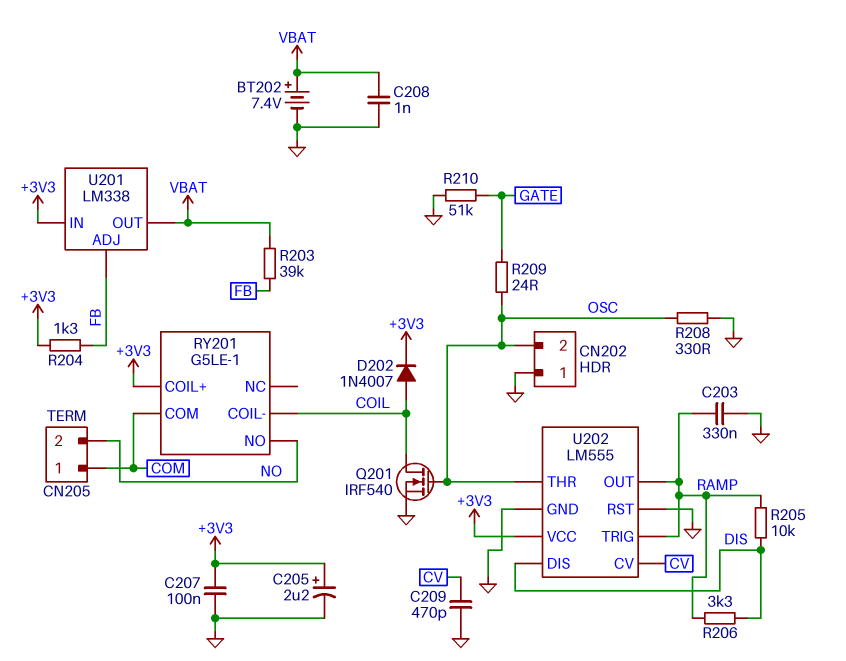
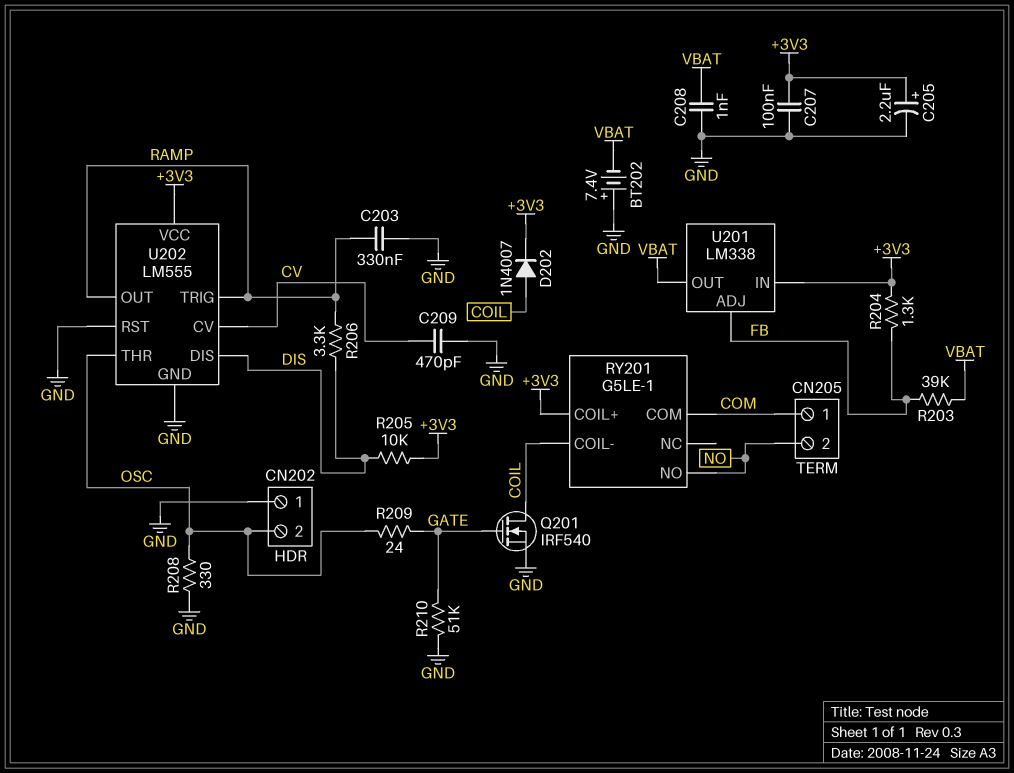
BT202: 7.4V (plus VBAT, minus GND) -> 7.4V (plus GND, minus VBAT)
Q201: NMOS IRF540 (G OSC, D COIL, S GND) -> NMOS IRF540 (G GATE, D COIL, S GND)
R205: 10k (DIS, RAMP) -> 10k (+3V3, DIS)

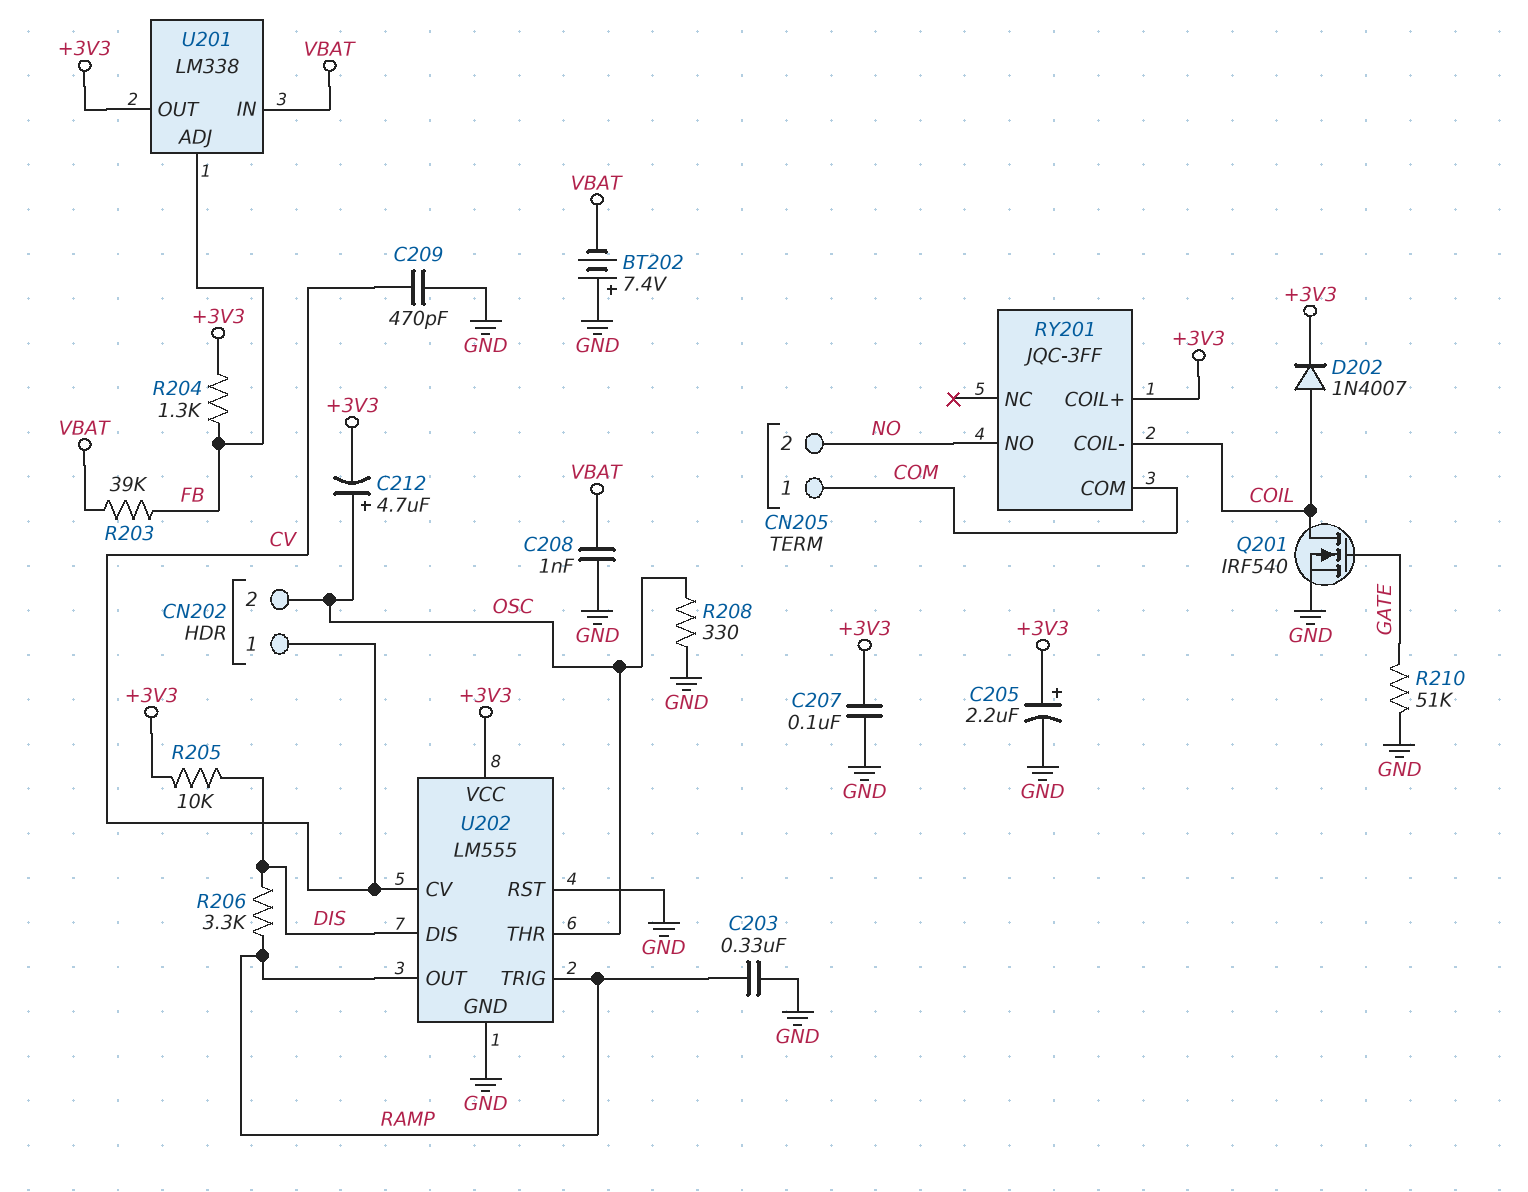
C212: none -> 4.7uF (plus OSC, minus +3V3)
CN202 pin 1: GND -> CV
R209: 24 (GATE, OSC) -> none
RY201: G5LE-1 -> JQC-3FF
U201 pin IN: +3V3 -> VBAT
U201 pin OUT: VBAT -> +3V3

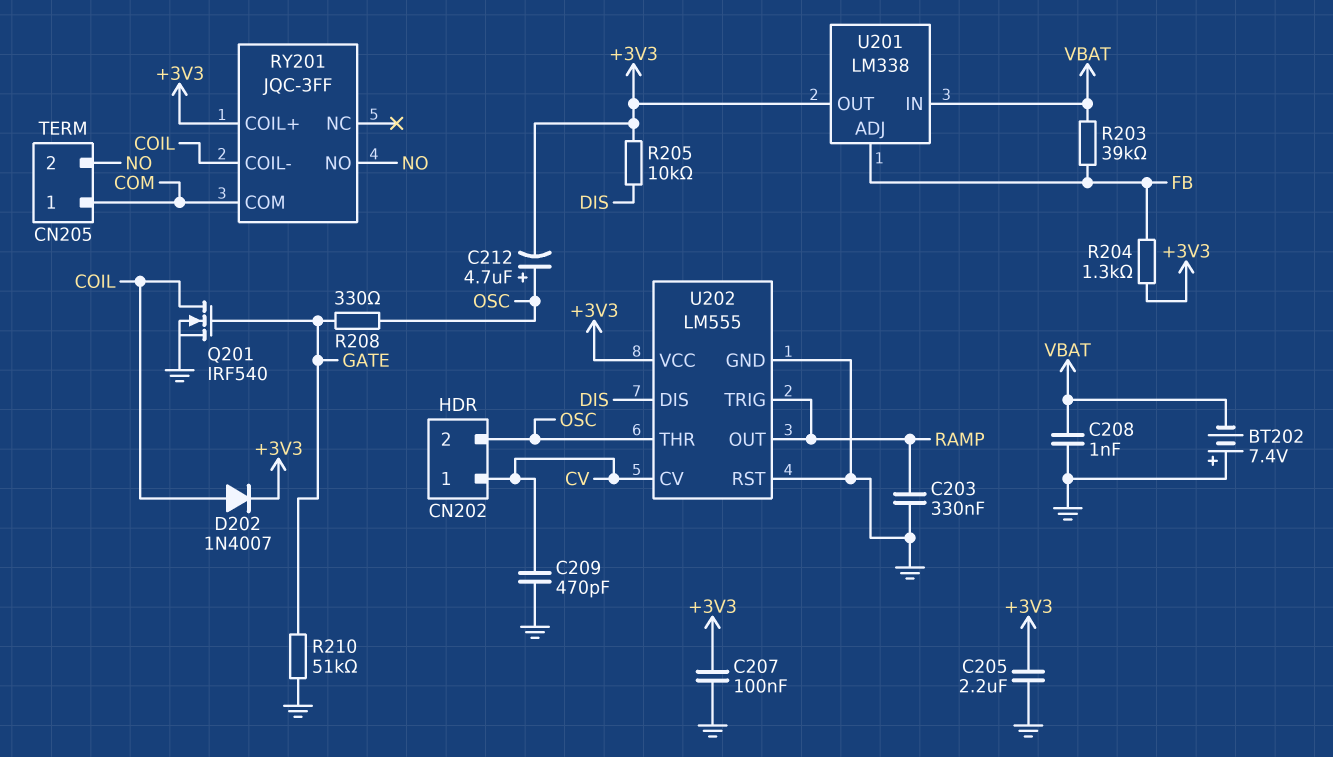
C205: 2.2uF (plus +3V3, minus GND) -> 2.2uF (+3V3, GND)
R206: 3.3k (DIS, RAMP) -> none
R208: 330 (GND, OSC) -> 330 (GATE, OSC)

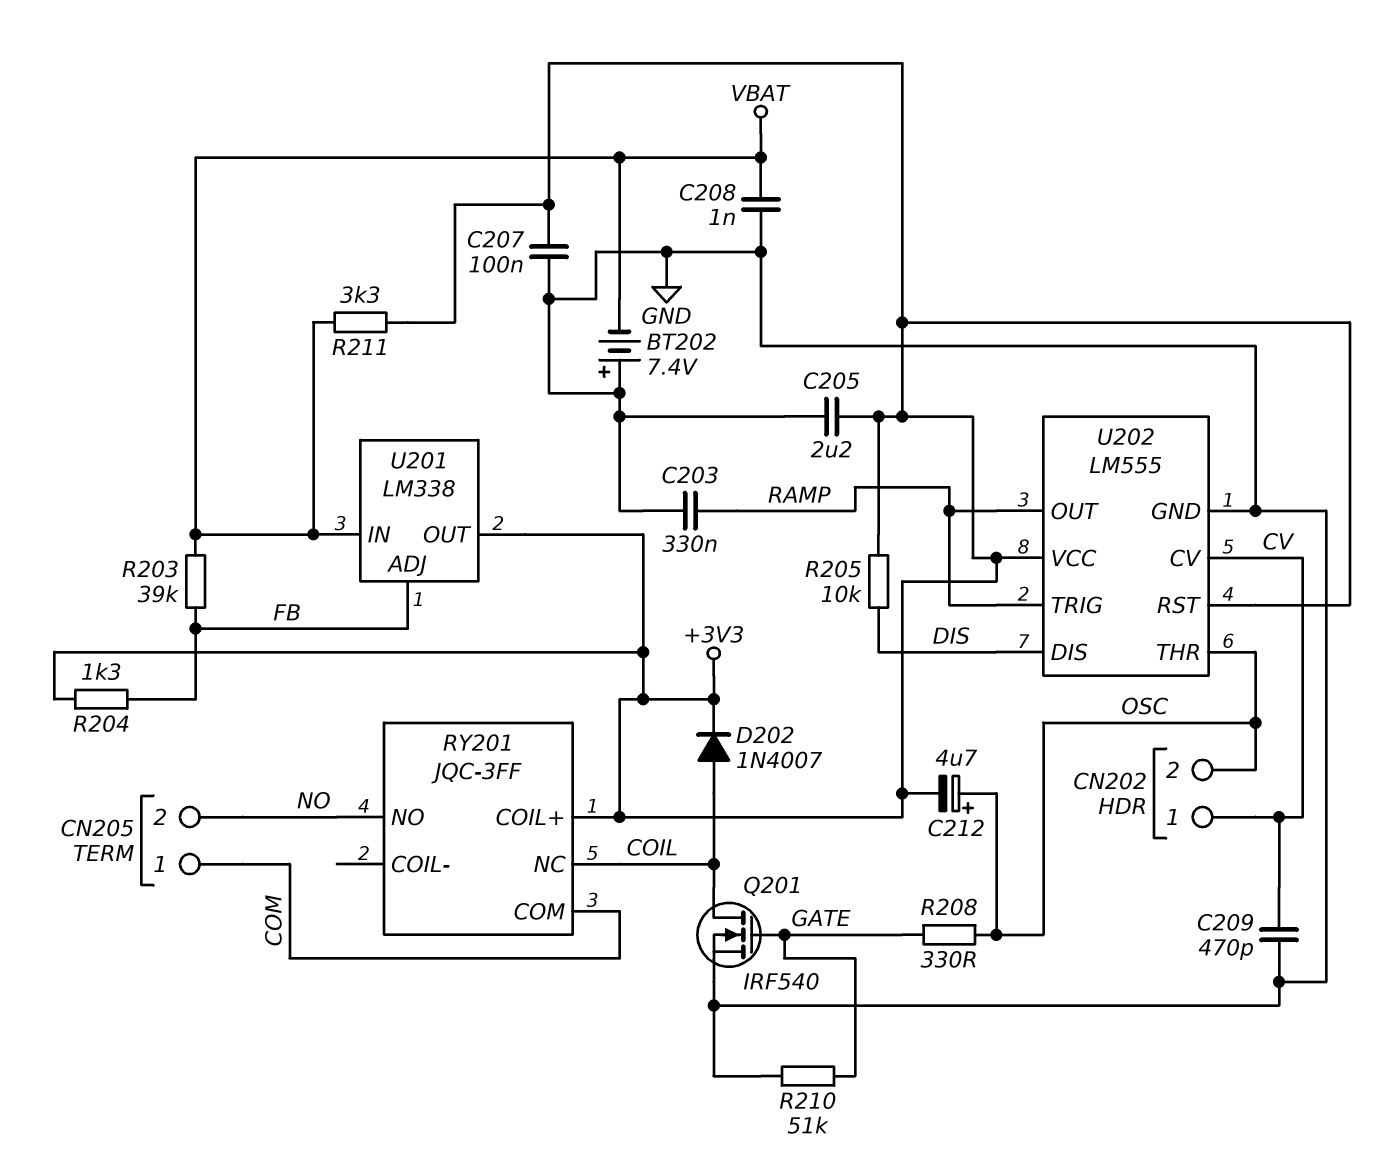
R211: none -> 3.3k (+3V3, VBAT)
RY201 pin COIL-: COIL -> none
RY201 pin NC: none -> COIL
U202 pin RST: GND -> +3V3

